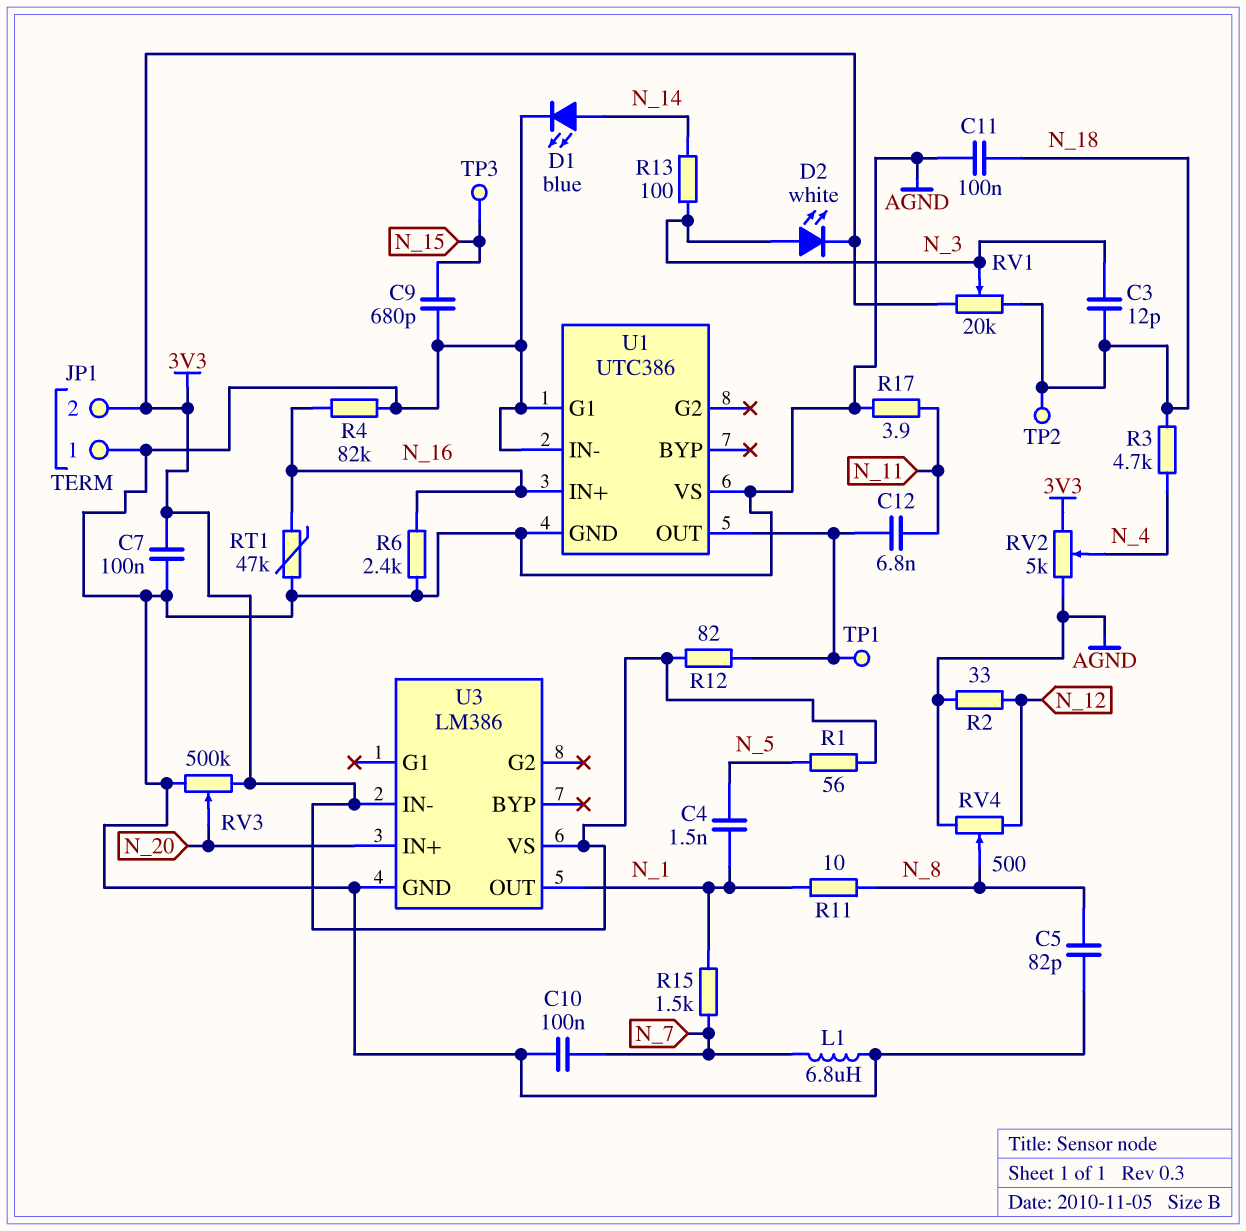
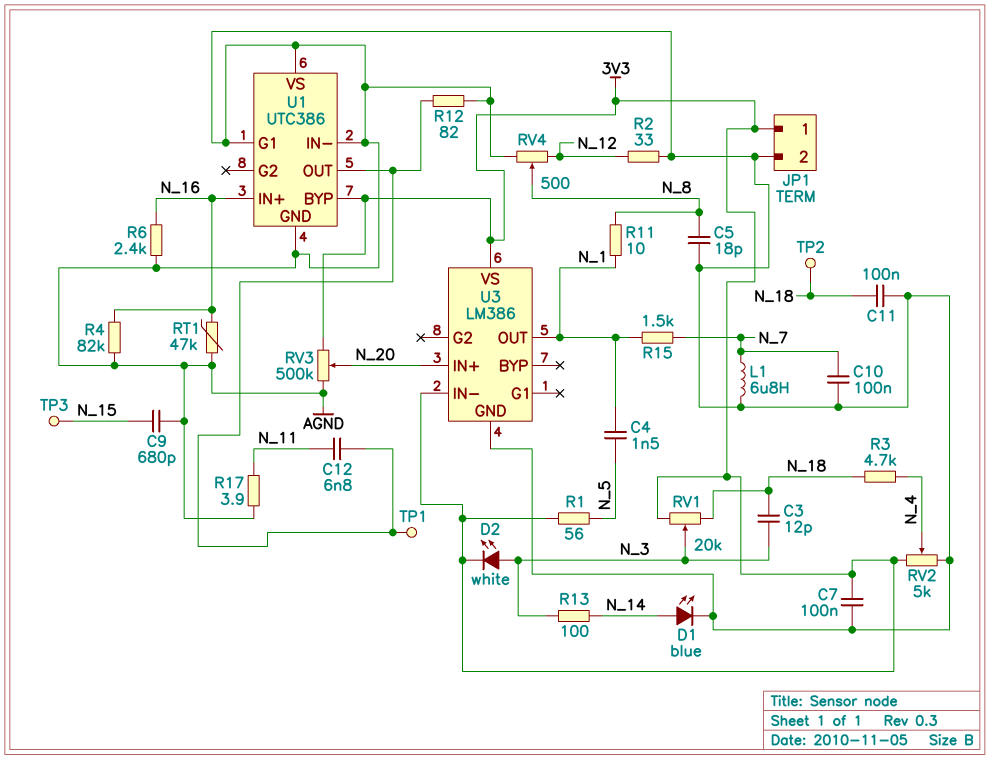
C5: 82pF (AGND, N_8) -> 18pF (AGND, N_8)
JP1 pin 1: AGND -> 3V3
JP1 pin 2: 3V3 -> AGND
R12: 82 (3V3, U1/OUT) -> 82 (AGND, U1/OUT)
U1 pin BYP: none -> 3V3

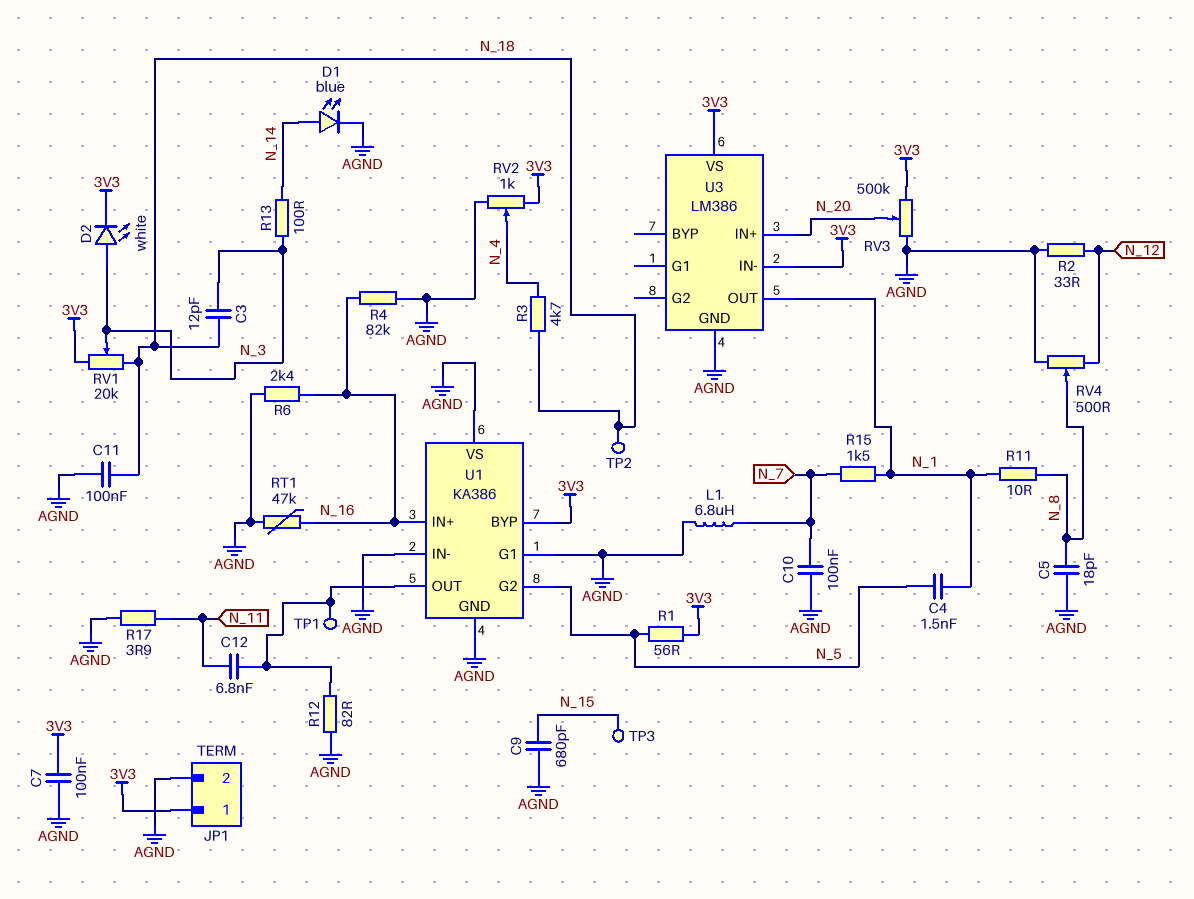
RV2: 5k (3V3, AGND, wiper N_4) -> 1k (3V3, AGND, wiper N_4)
U1: UTC386 -> KA386
U1 pin G2: none -> N_5

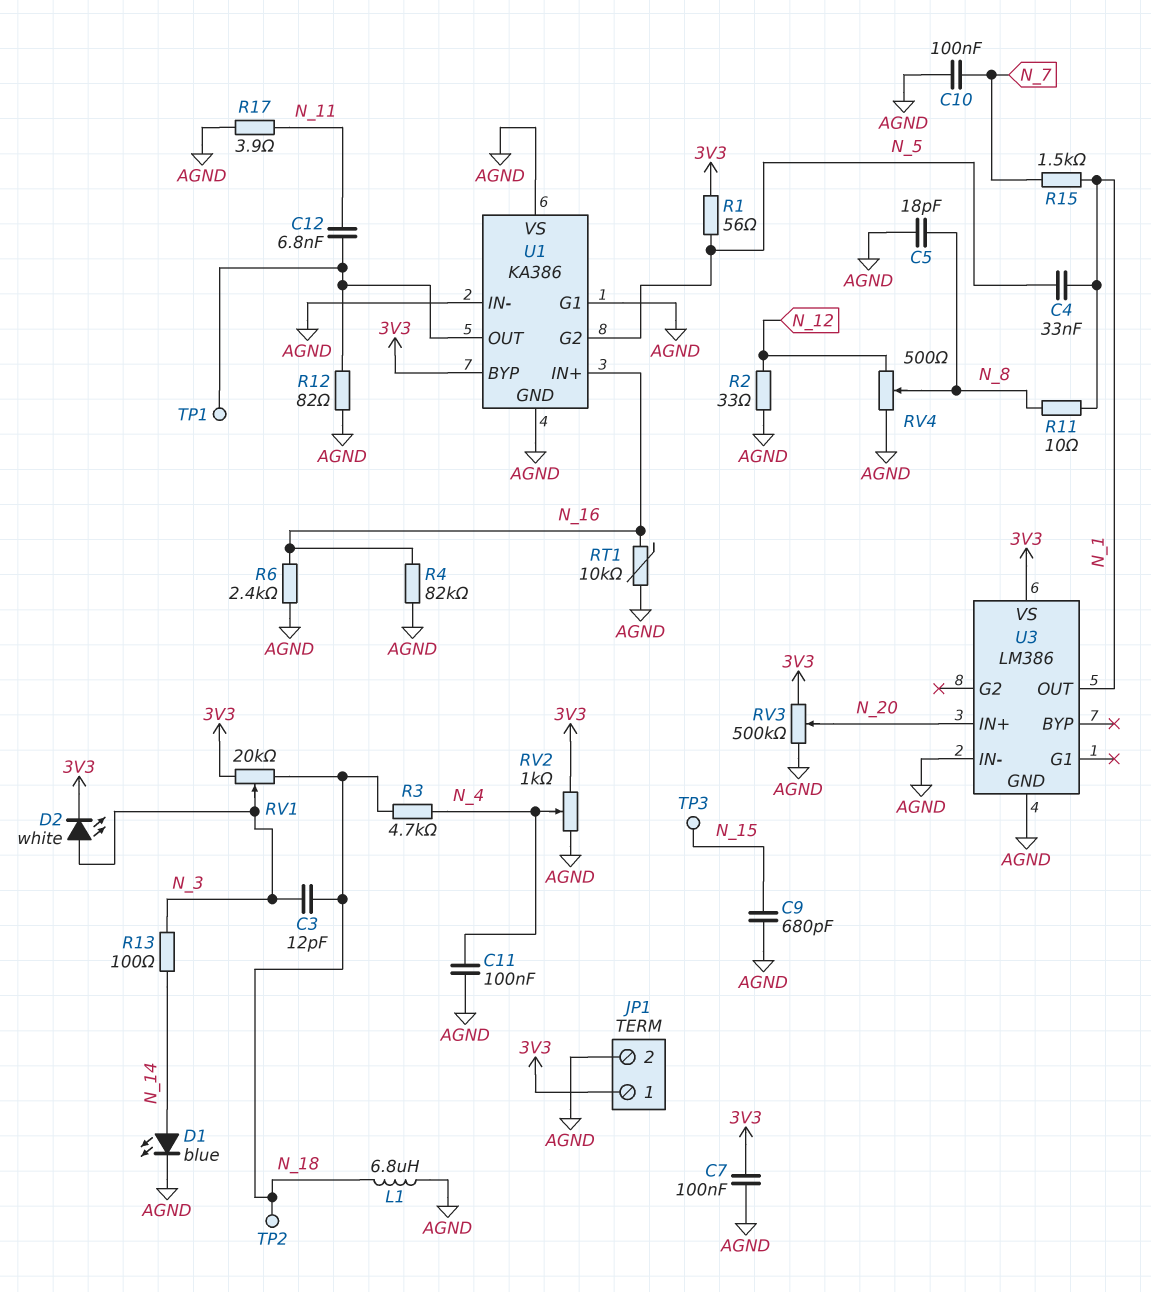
C4: 1.5nF (N_1, N_5) -> 33nF (N_1, N_5)
C11: 100nF (AGND, N_18) -> 100nF (AGND, N_4)
L1: 6.8uH (AGND, N_7) -> 6.8uH (AGND, N_18)
RT1: 47k (AGND, N_16) -> 10k (AGND, N_16)
U3 pin IN-: 3V3 -> AGND

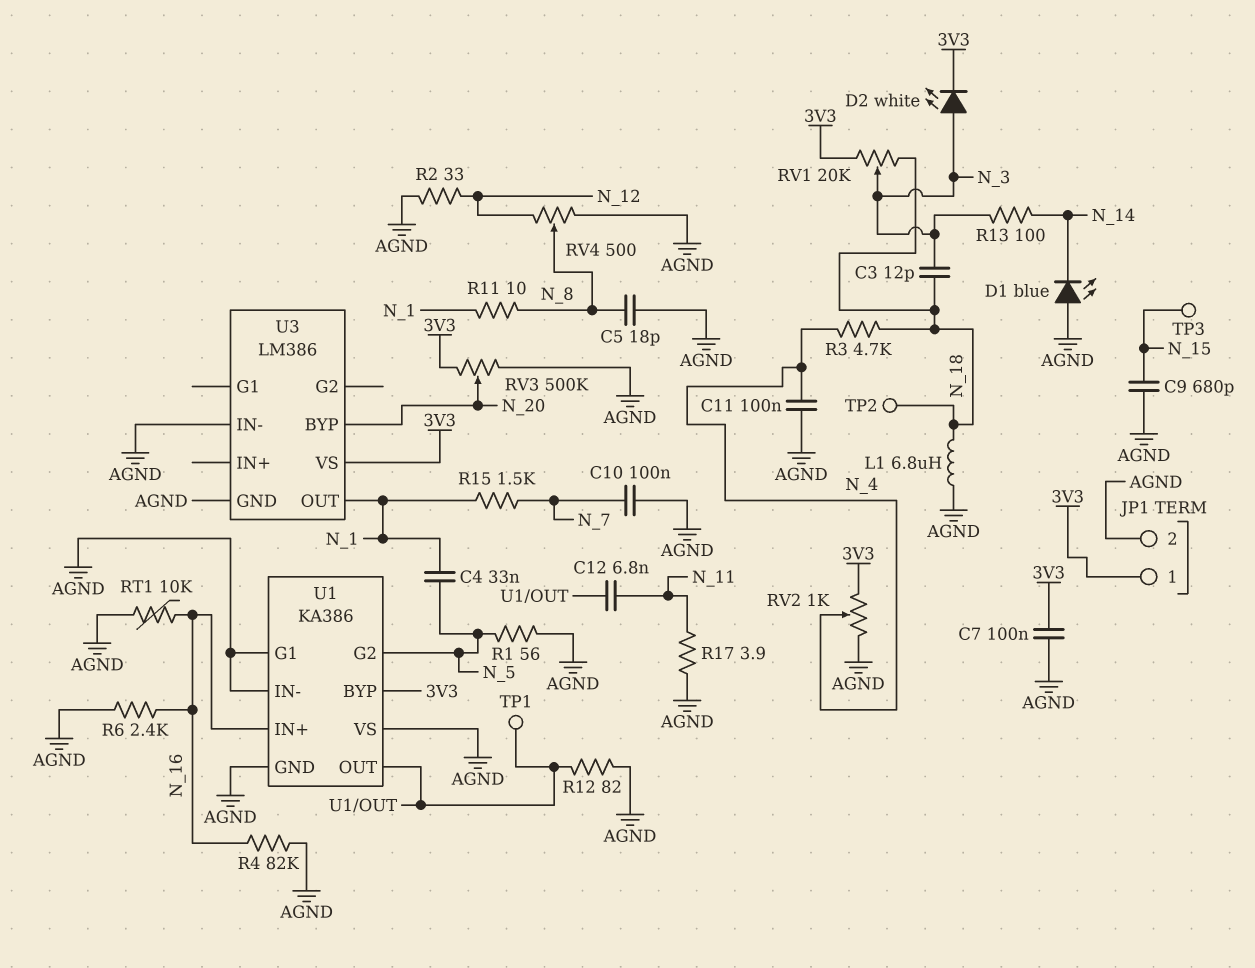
D1: LED blue (A N_14, K AGND) -> LED blue (A AGND, K N_14)
R1: 56 (3V3, N_5) -> 56 (AGND, N_5)
U3 pin BYP: none -> N_20
U3 pin IN+: N_20 -> none

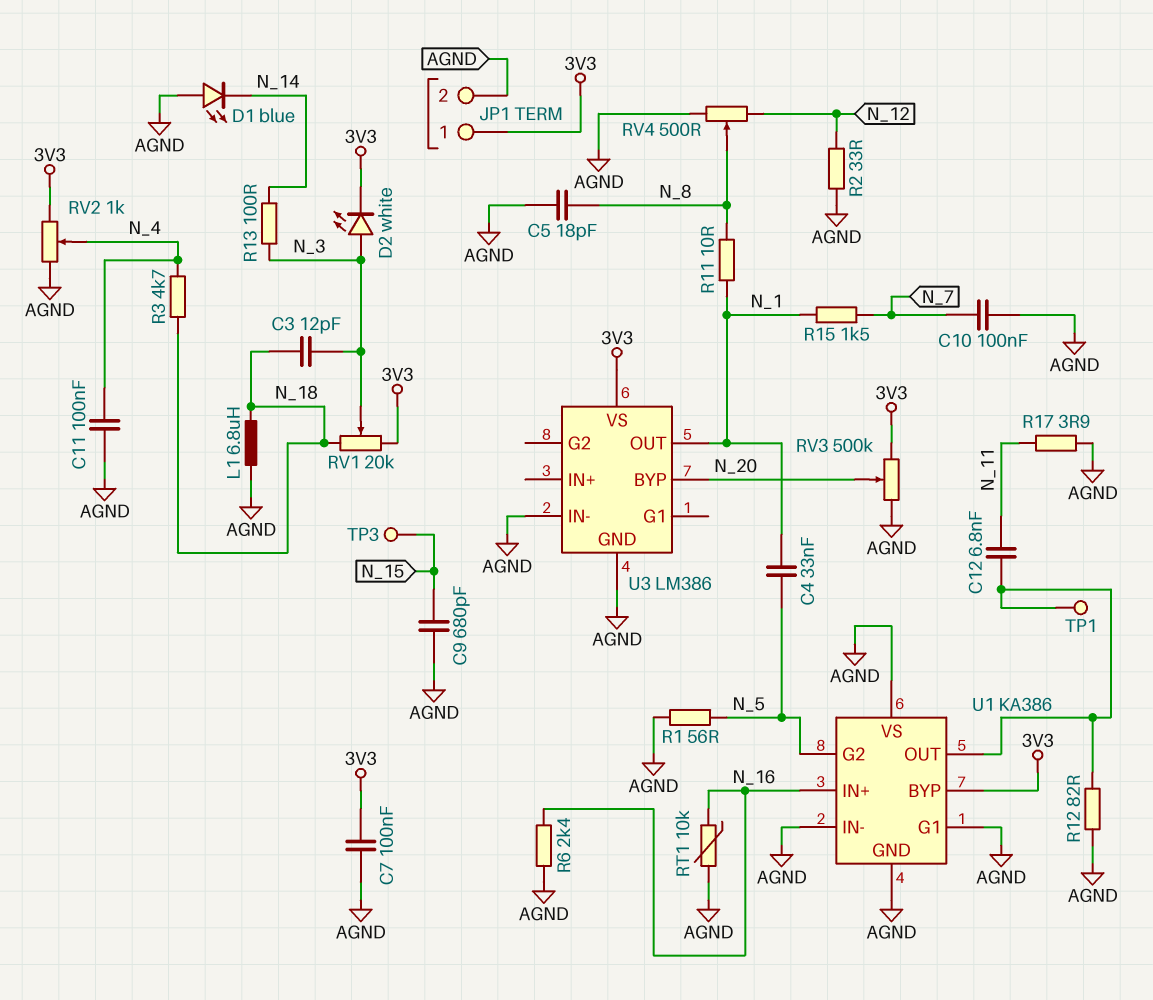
R4: 82k (AGND, N_16) -> none
TP2: test point (N_18) -> none

